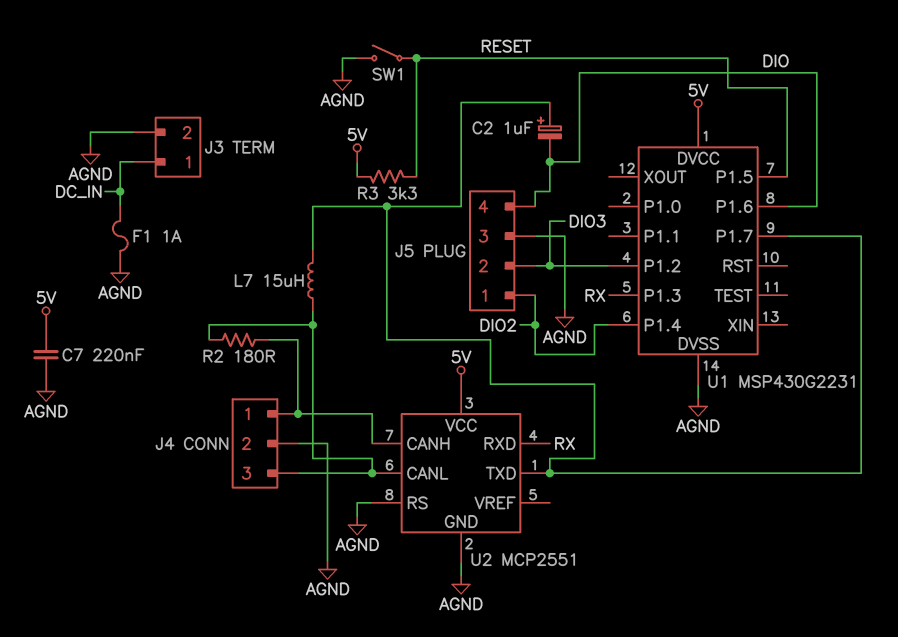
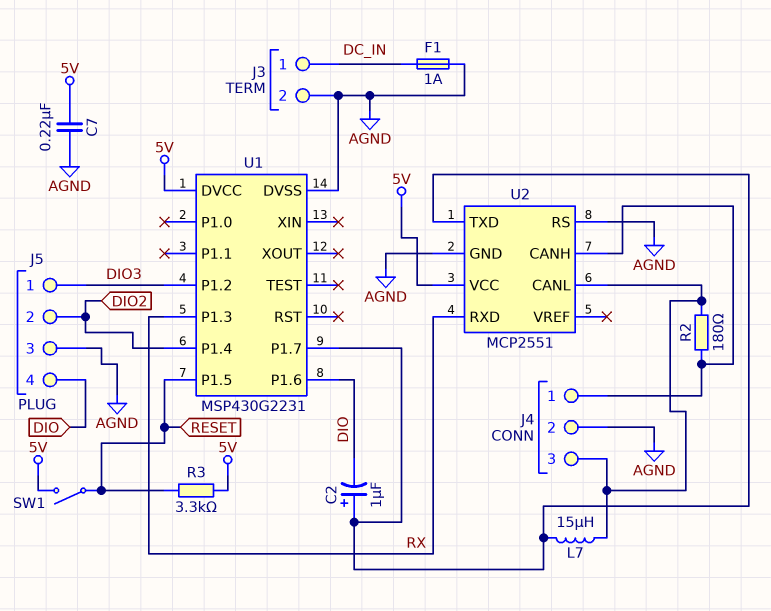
J5 pin 1: DIO2 -> DIO3
J5 pin 2: DIO3 -> DIO2
SW1: switch (AGND, RESET) -> switch (5V, RESET)

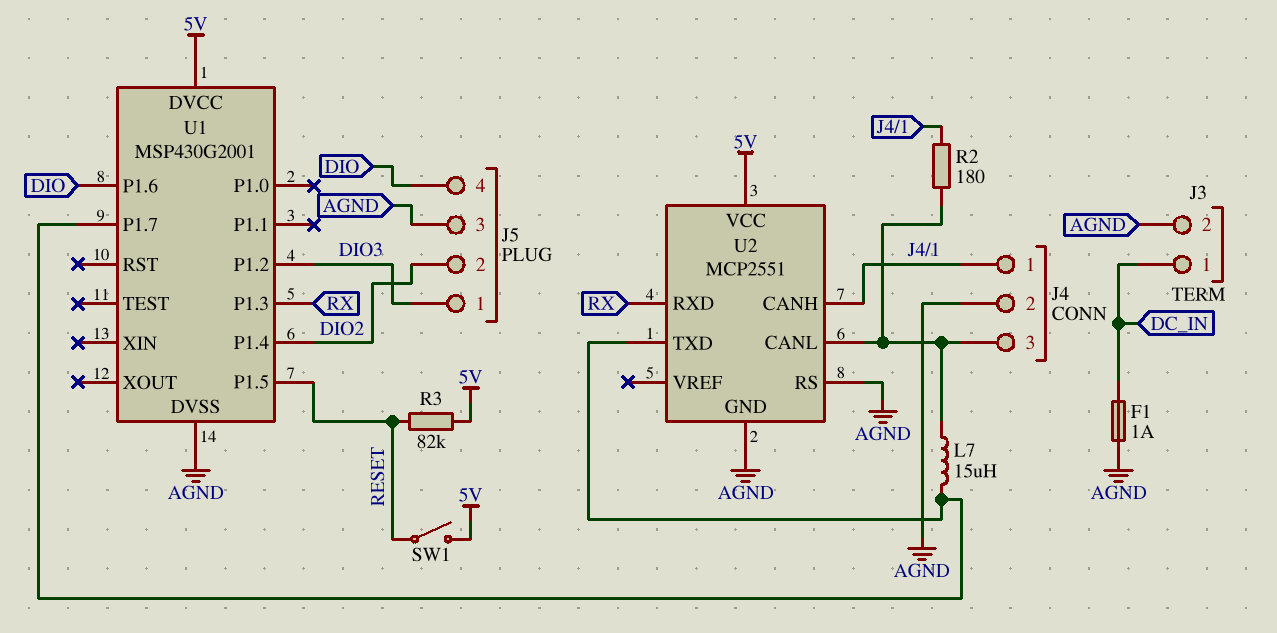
C2: 1uF (plus U1/P1.7, minus DIO) -> none
C7: 220nF (5V, AGND) -> none
R3: 3.3k (5V, RESET) -> 82k (5V, RESET)
U1: MSP430G2231 -> MSP430G2001

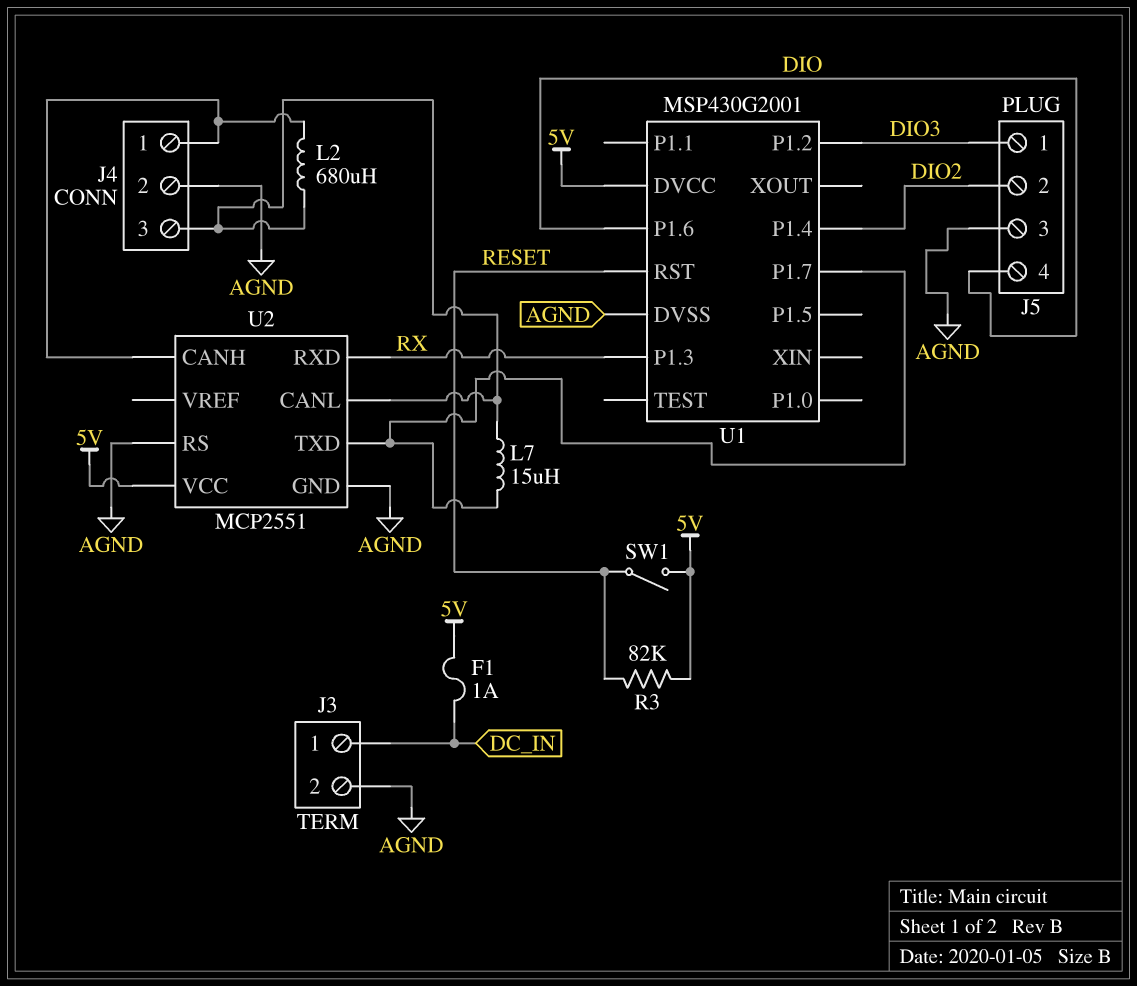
F1: 1A (AGND, DC_IN) -> 1A (5V, DC_IN)
L2: none -> 680uH (J4/1, J4/3)
R2: 180 (J4/1, J4/3) -> none
U1 pin P1.5: RESET -> none
U1 pin RST: none -> RESET

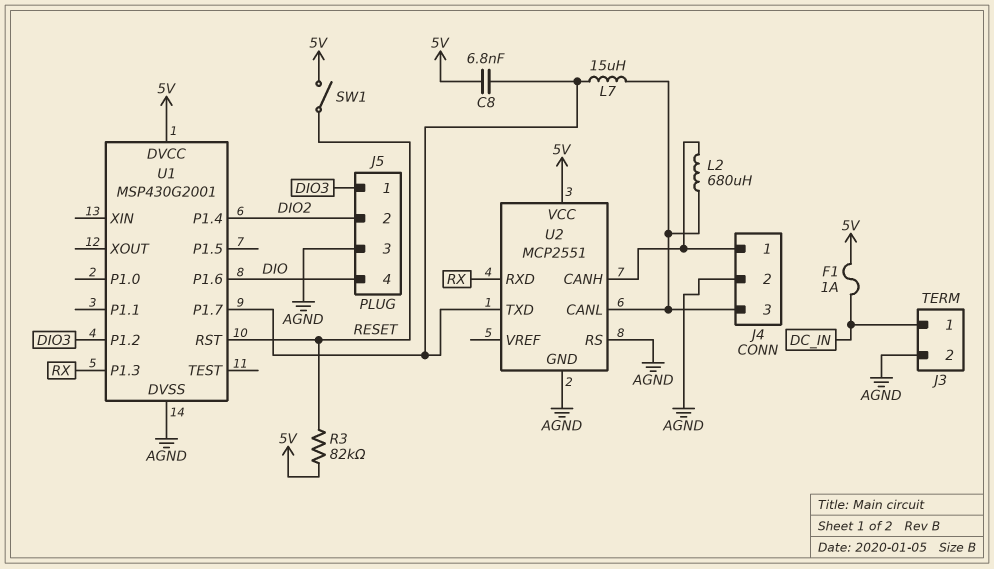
C8: none -> 6.8nF (5V, U1/P1.7)

